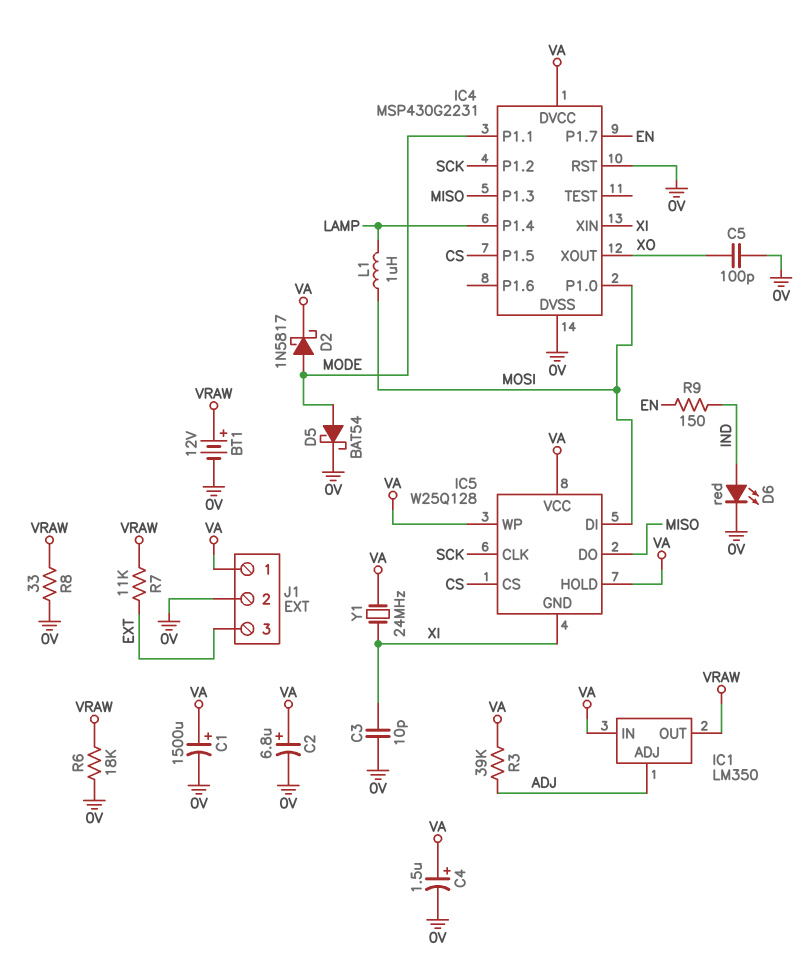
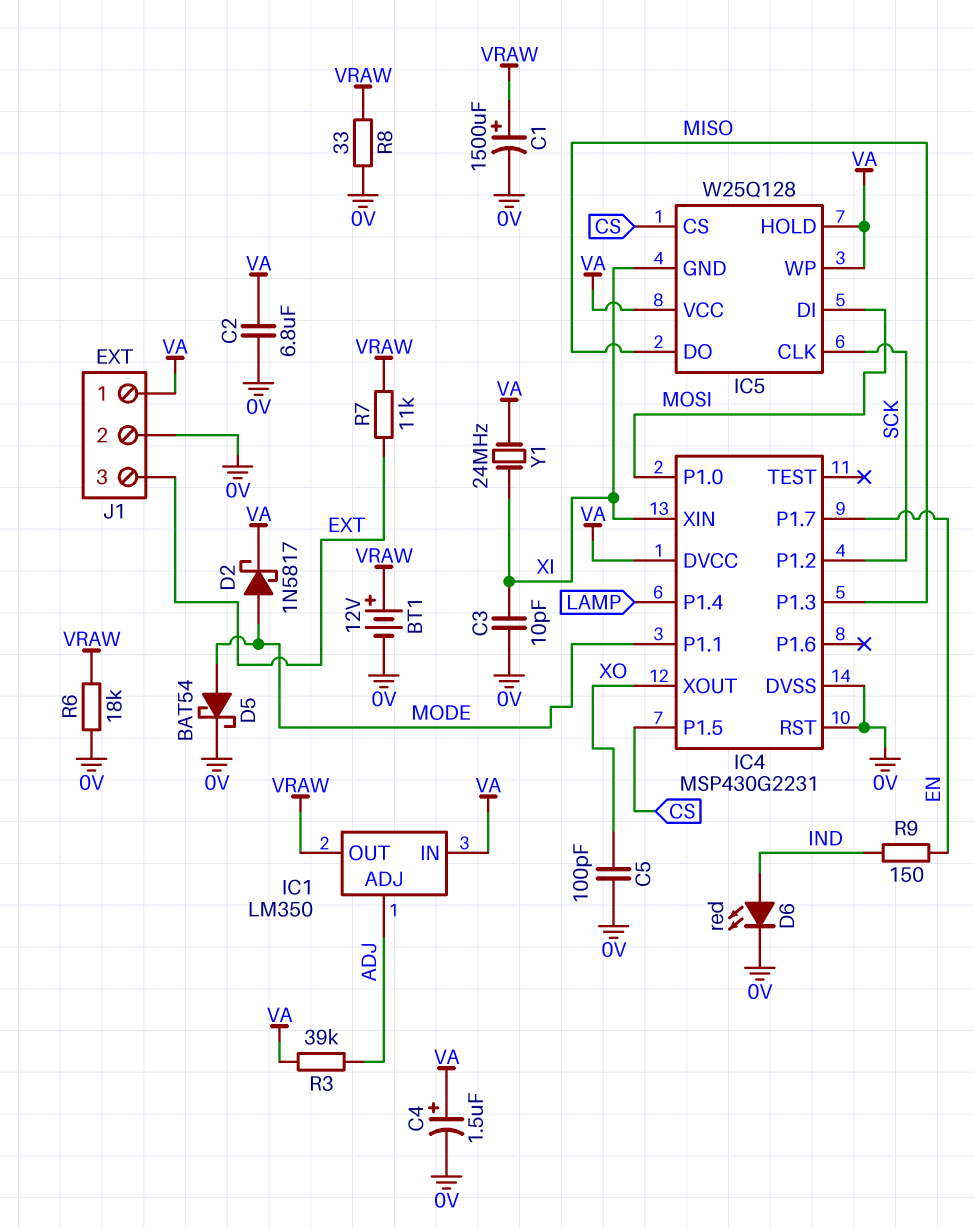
C1: 1500uF (plus VA, minus 0V) -> 1500uF (plus VRAW, minus 0V)
C2: 6.8uF (plus VA, minus 0V) -> 6.8uF (0V, VA)
L1: 1uH (LAMP, MOSI) -> none

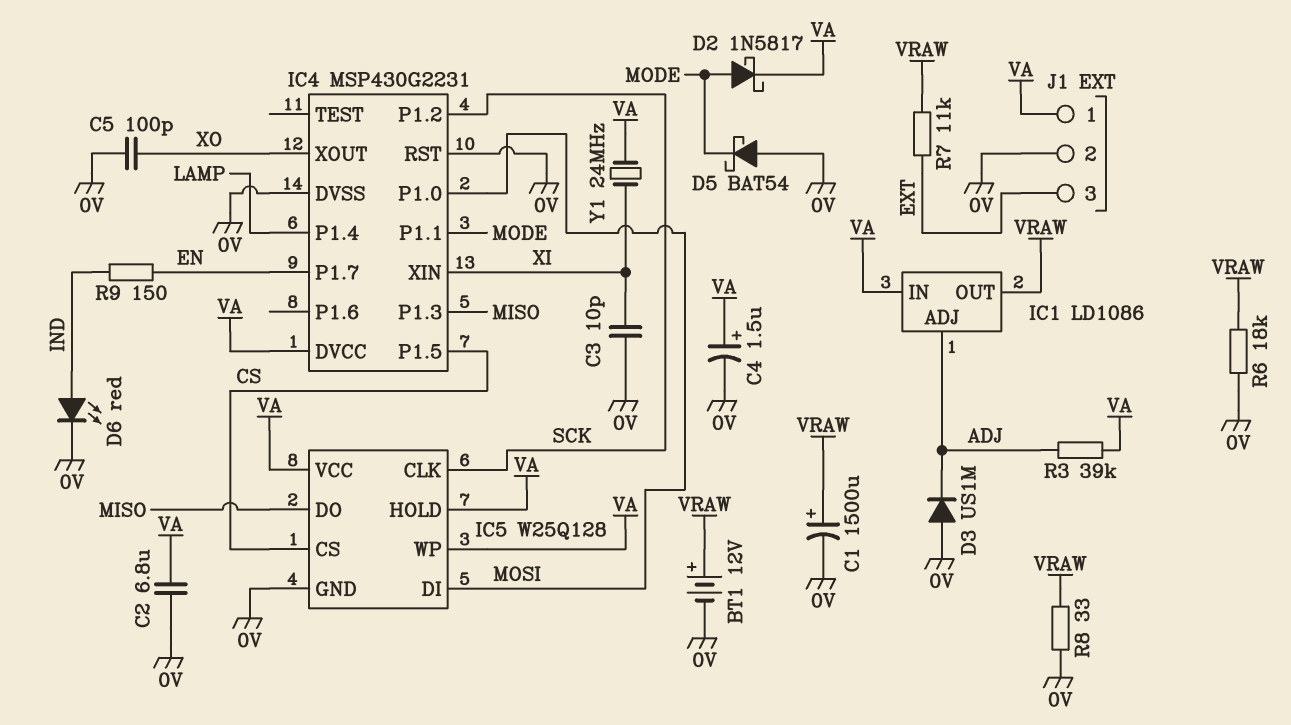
D3: none -> diode US1M (A 0V, K ADJ)
D5: schottky BAT54 (A MODE, K 0V) -> schottky BAT54 (A 0V, K MODE)
IC1: LM350 -> LD1086
IC5 pin GND: XI -> 0V

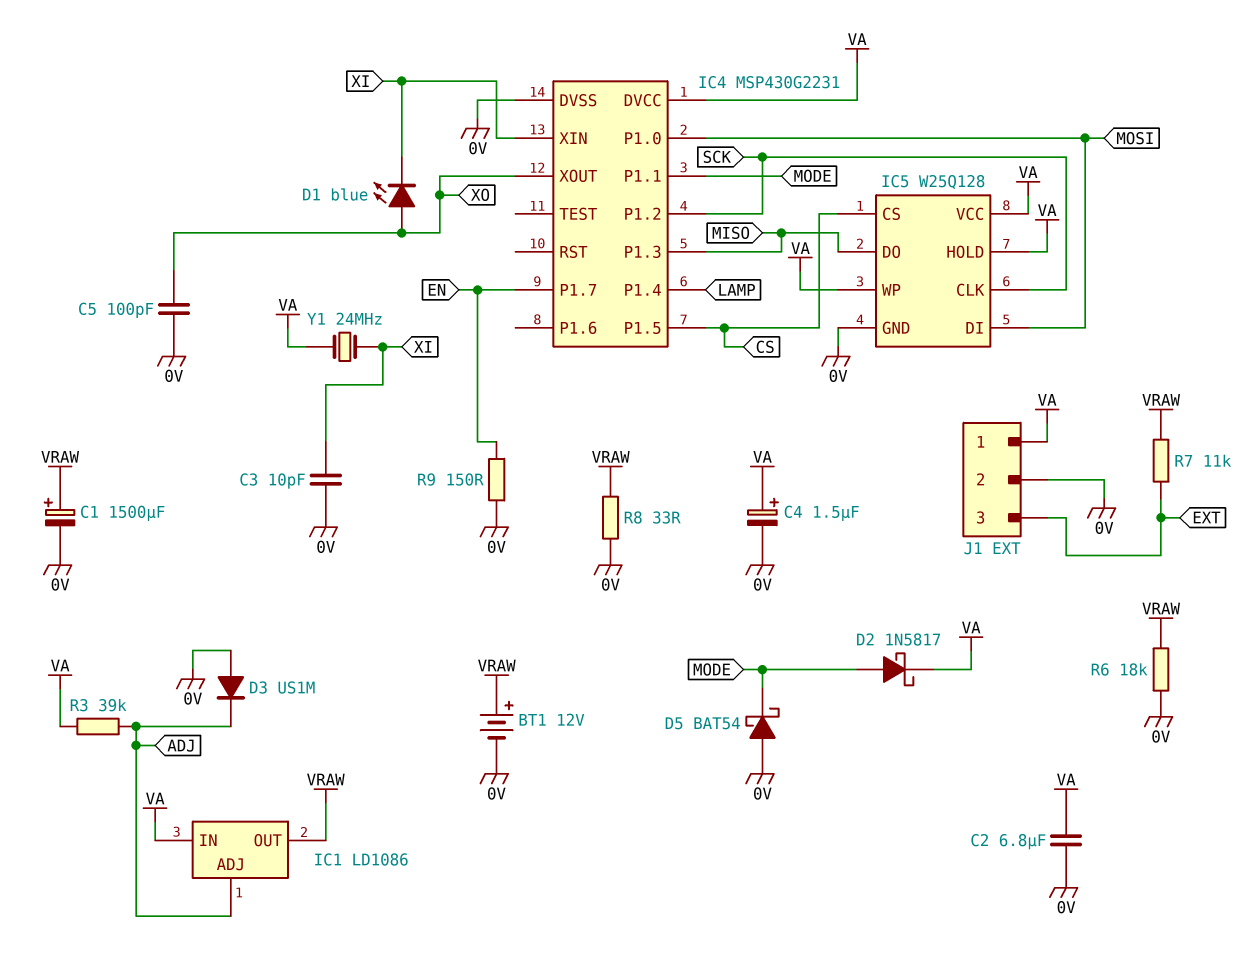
D1: none -> LED blue (A XO, K XI)
D6: LED red (A IND, K 0V) -> none
IC4 pin RST: 0V -> none
R9: 150 (EN, IND) -> 150 (0V, EN)

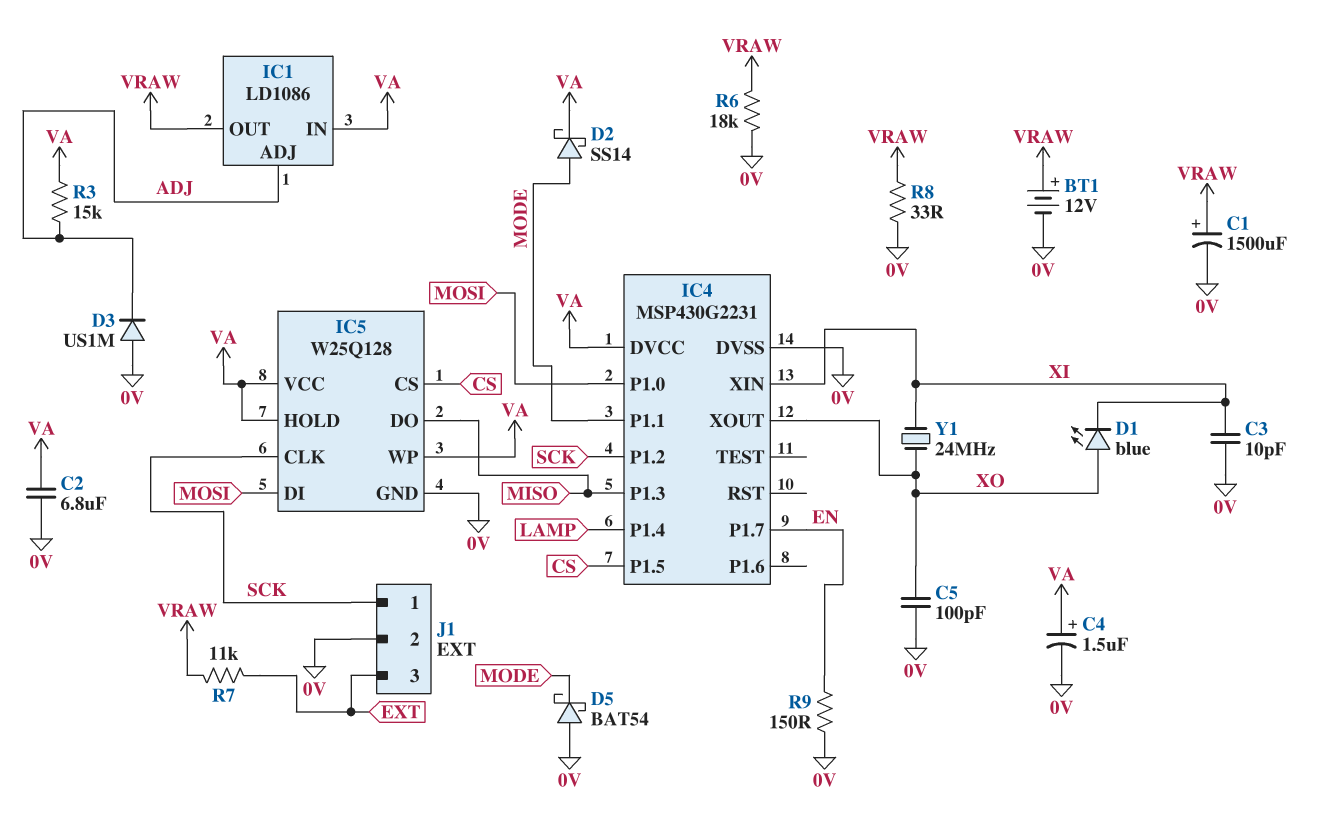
D2: schottky 1N5817 (A MODE, K VA) -> schottky SS14 (A MODE, K VA)
J1 pin 1: VA -> SCK
R3: 39k (ADJ, VA) -> 15k (ADJ, VA)
Y1: 24MHz (VA, XI) -> 24MHz (XI, XO)

